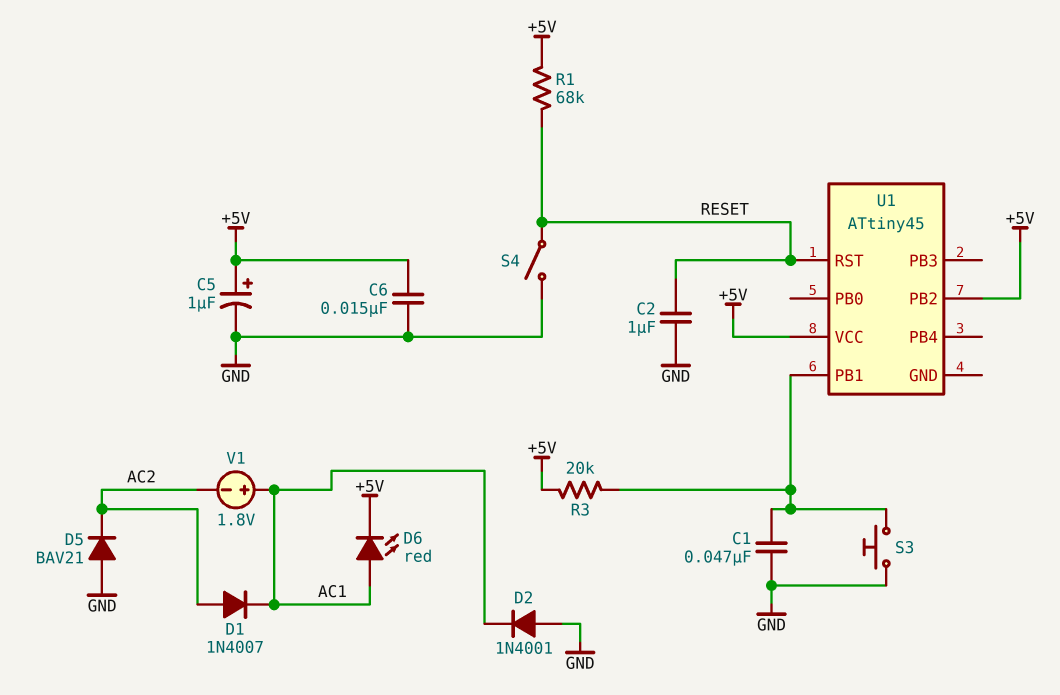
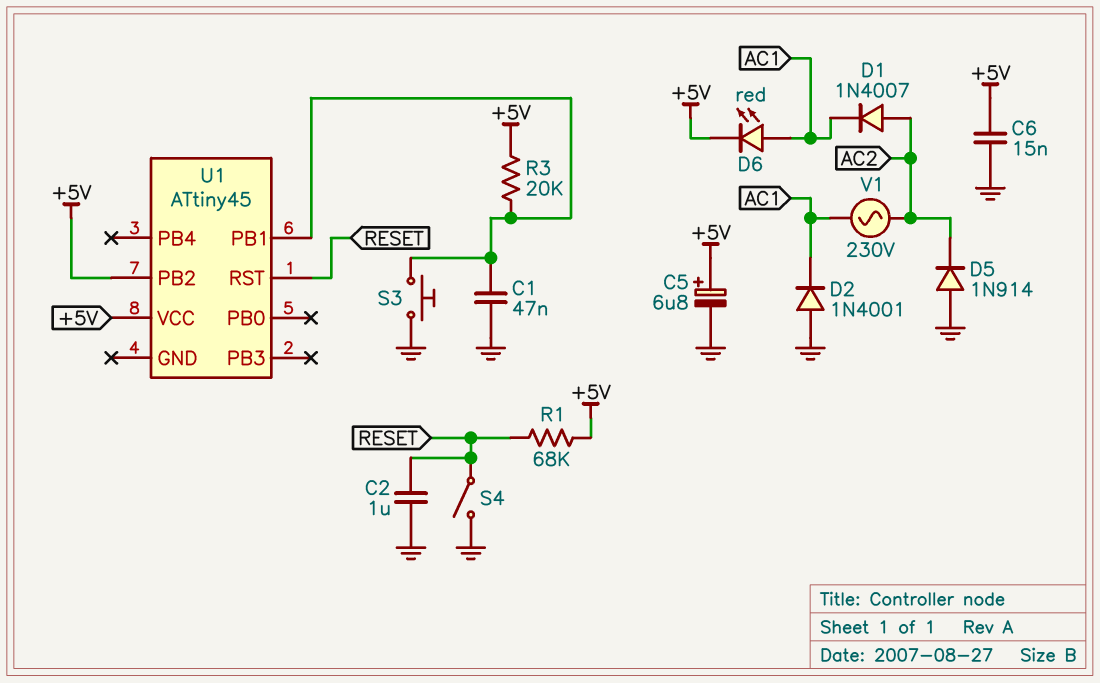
C5: 1uF (plus +5V, minus GND) -> 6.8uF (plus +5V, minus GND)
D5: diode BAV21 (A GND, K AC2) -> diode 1N914 (A GND, K AC2)
V1: 1.8V (plus AC1, minus AC2) -> AC 230V (AC1, AC2)

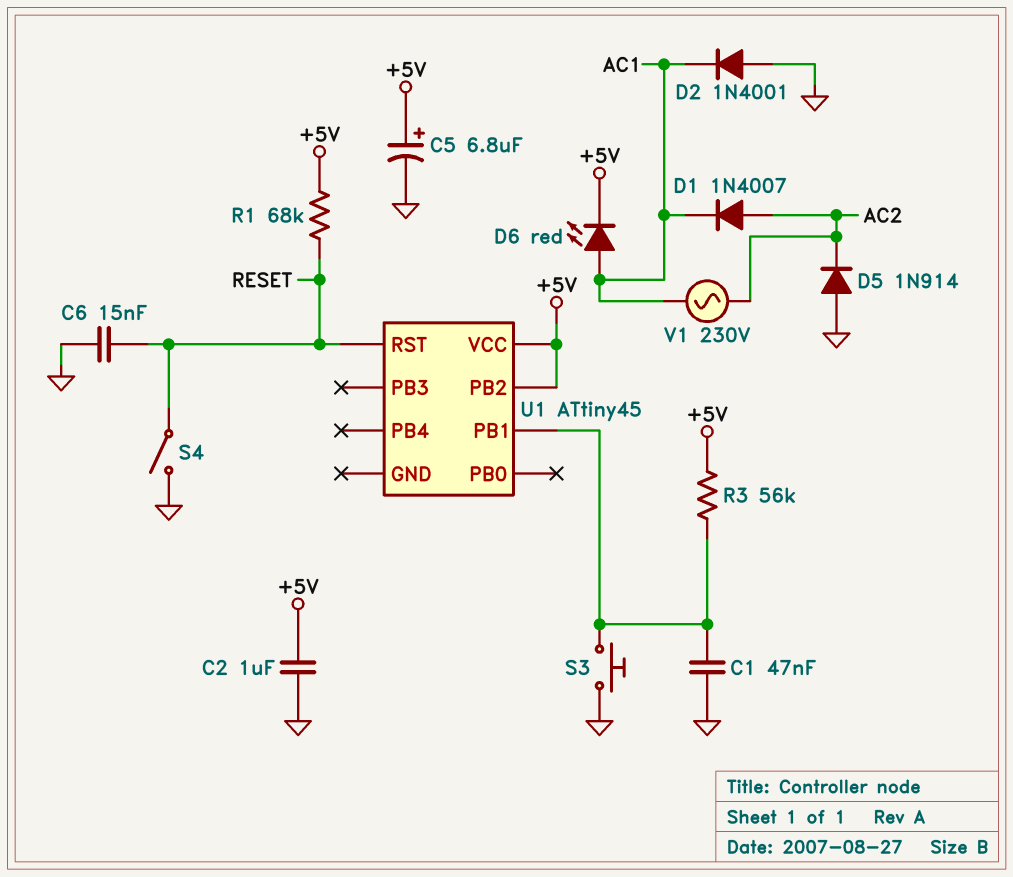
C2: 1uF (GND, RESET) -> 1uF (+5V, GND)
C6: 15nF (+5V, GND) -> 15nF (GND, RESET)
R3: 20k (+5V, U1/PB1) -> 56k (+5V, U1/PB1)

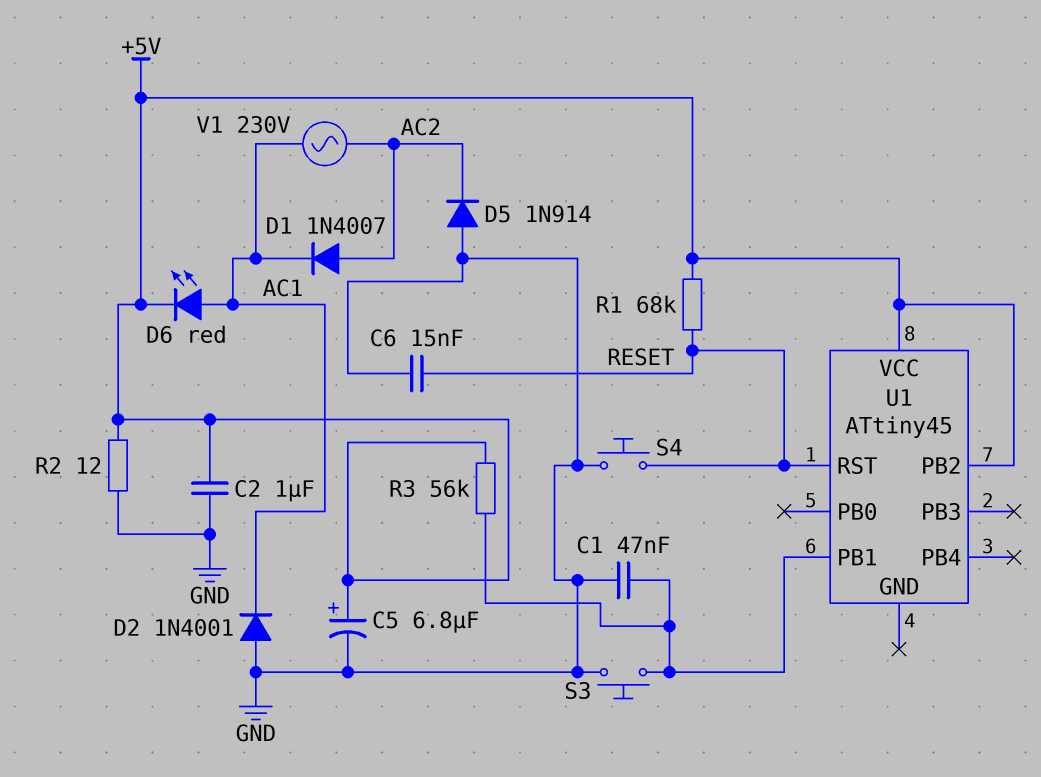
R2: none -> 12 (+5V, GND)
S4: switch (GND, RESET) -> button (GND, RESET)

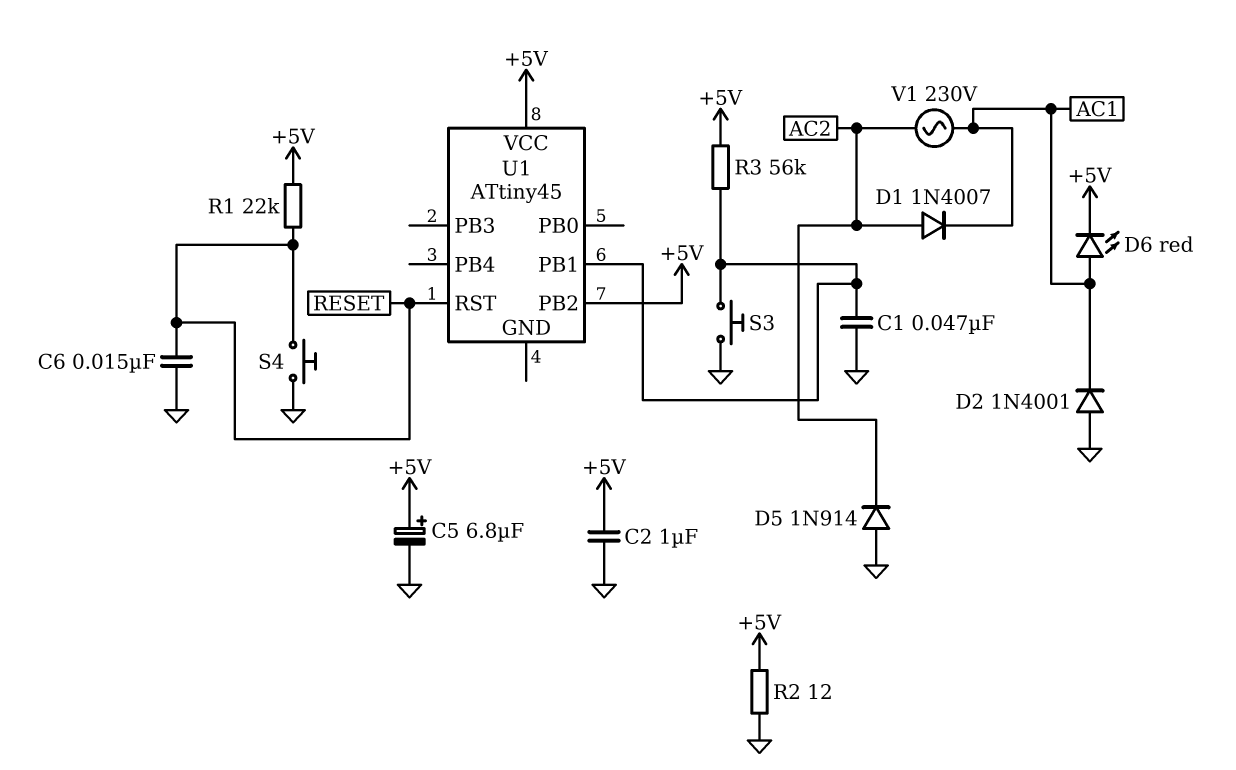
R1: 68k (+5V, RESET) -> 22k (+5V, RESET)

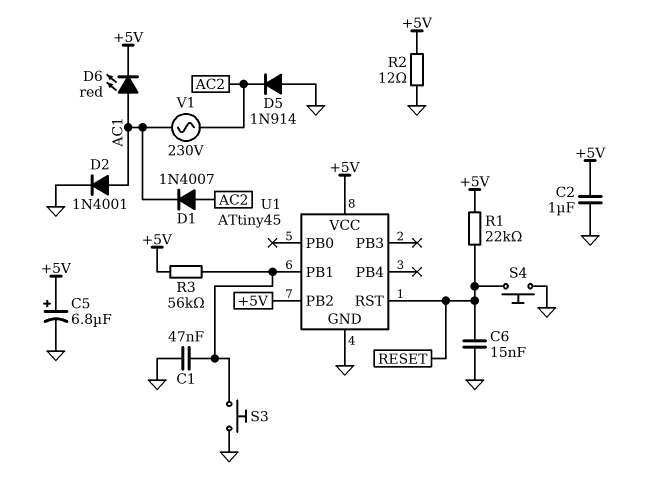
D2: diode 1N4001 (A GND, K AC1) -> diode 1N4001 (A AC1, K GND)
U1 pin GND: none -> GND

